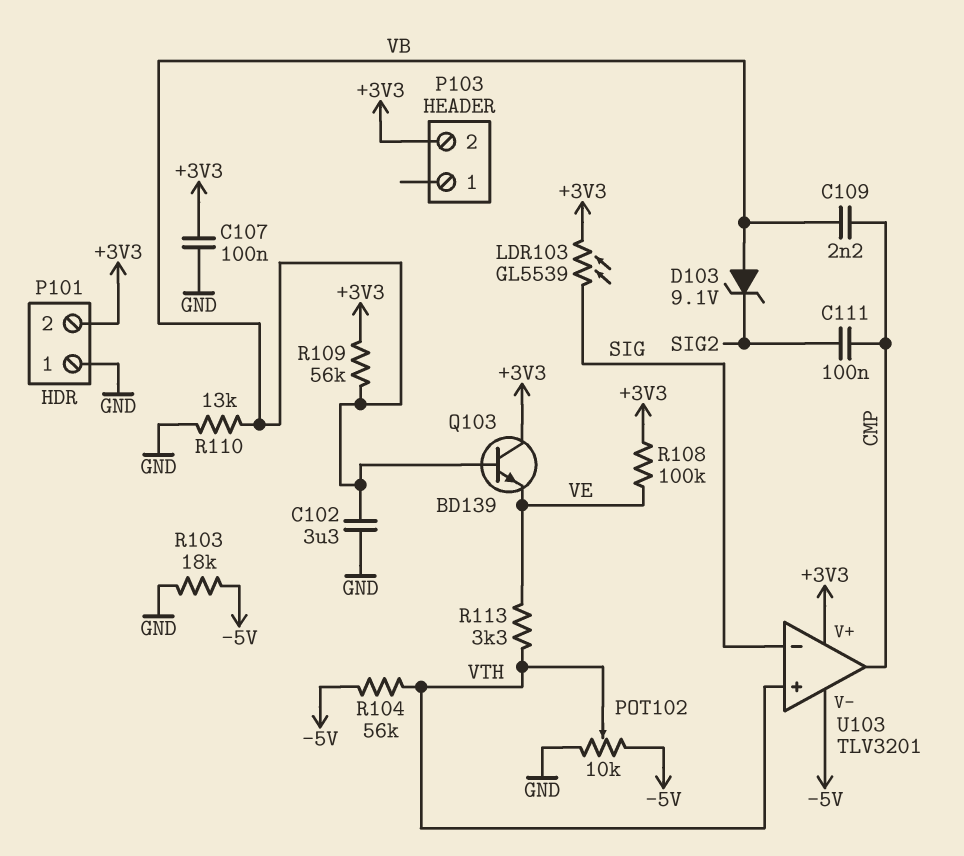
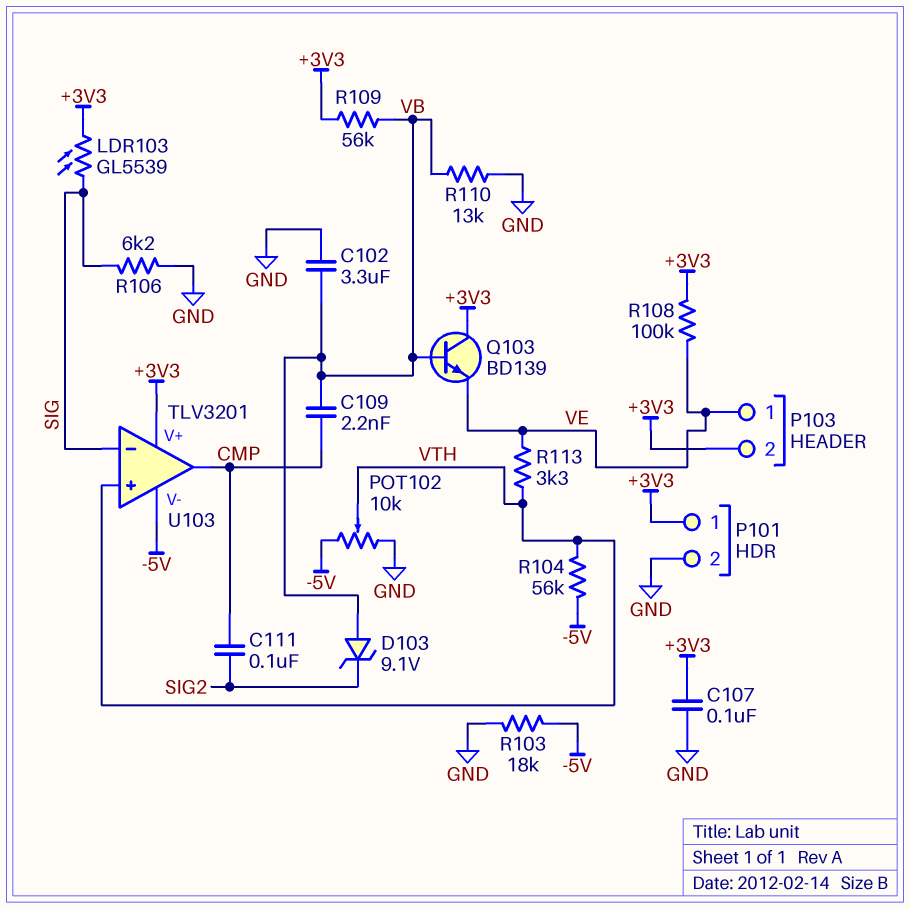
P101 pin 1: GND -> +3V3
P101 pin 2: +3V3 -> GND
P103 pin 1: none -> VE
R106: none -> 6.2k (GND, SIG)

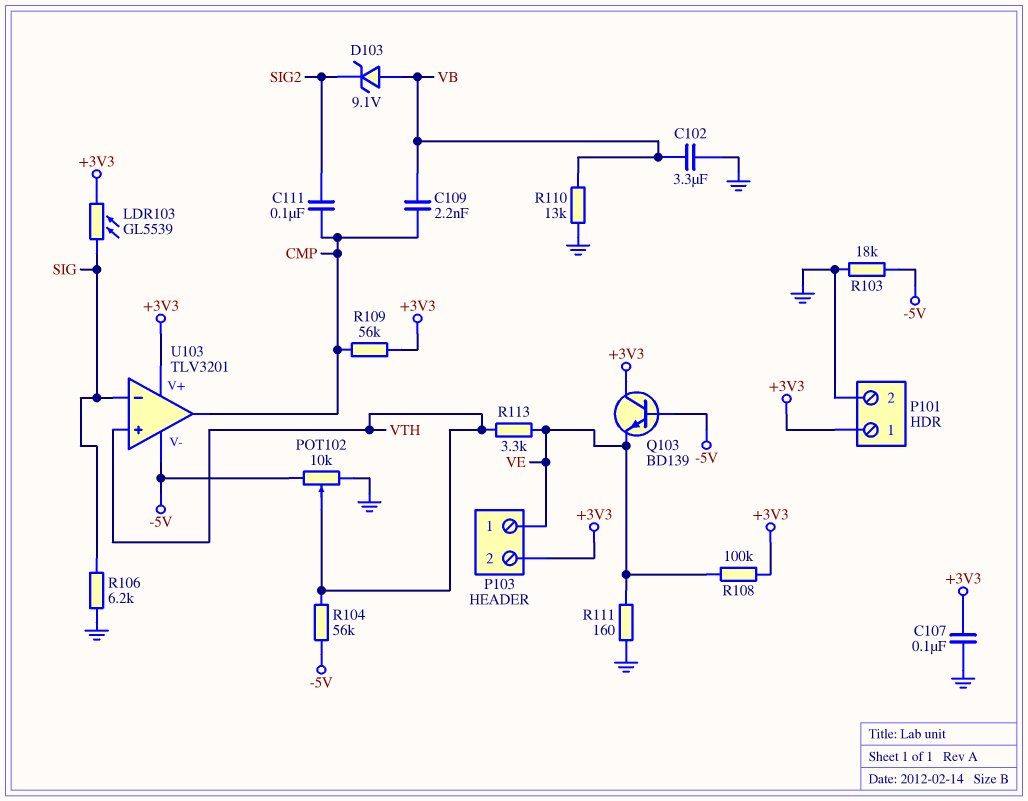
Q103: NPN BD139 (B VB, C +3V3, E VE) -> NPN BD139 (B -5V, C +3V3, E VE)
R109: 56k (+3V3, VB) -> 56k (+3V3, CMP)
R111: none -> 160 (GND, VE)

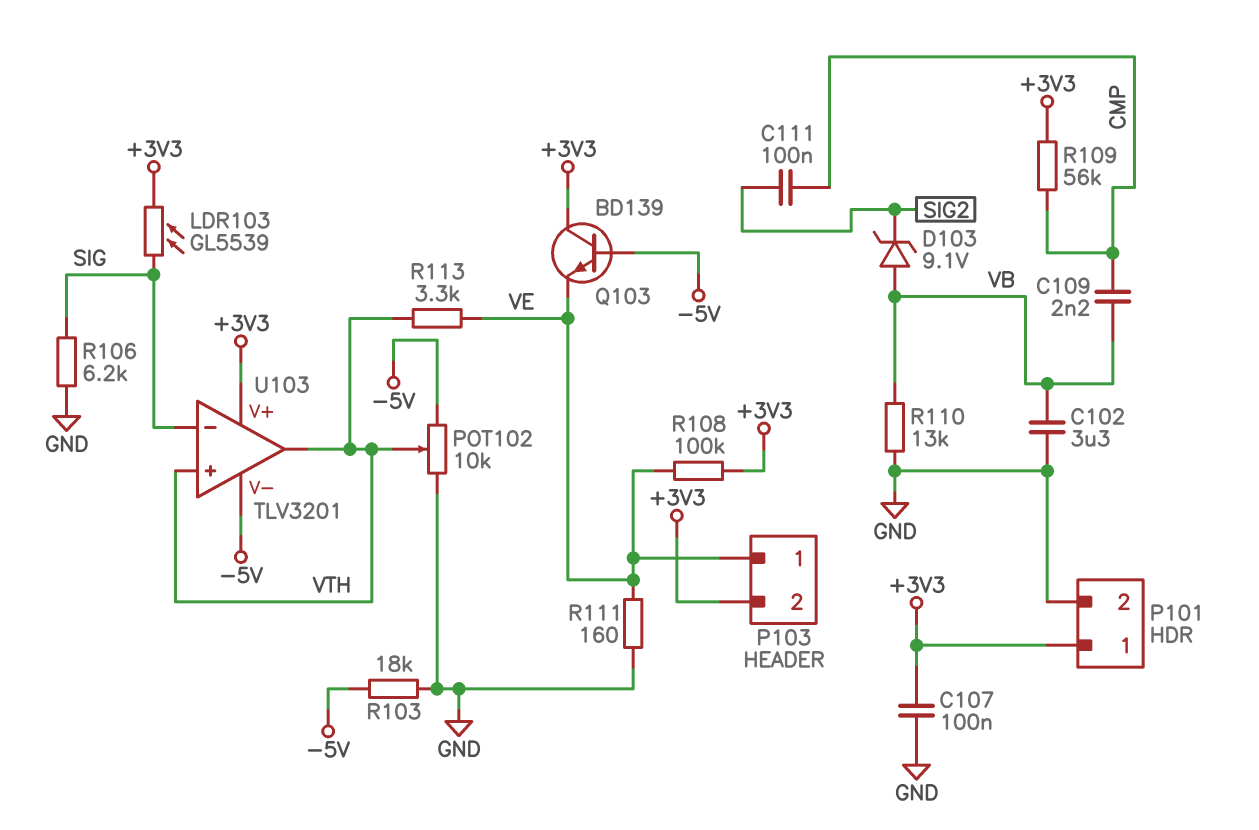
R104: 56k (-5V, VTH) -> none
U103 pin out: CMP -> VTH

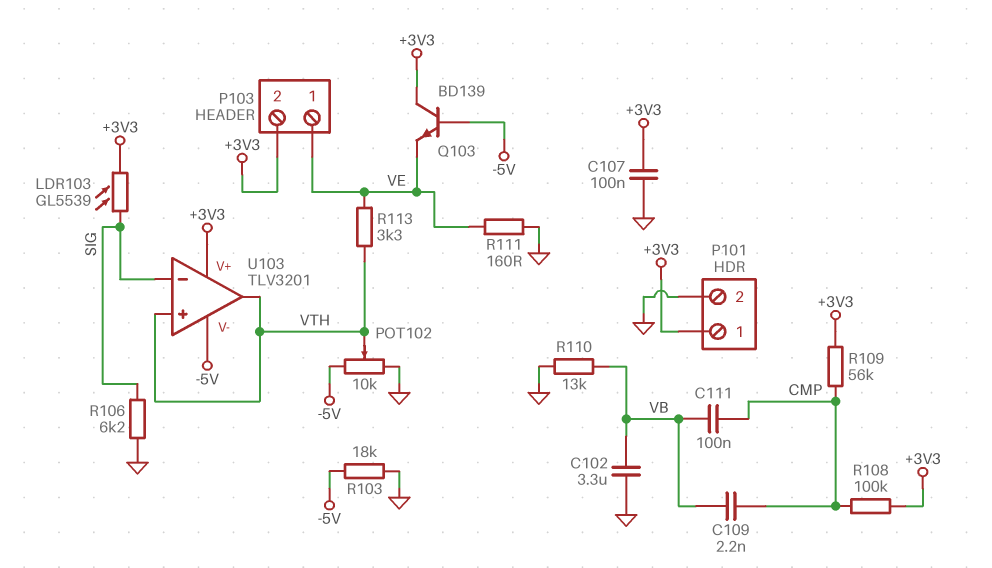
C111: 100nF (CMP, SIG2) -> 100nF (CMP, VB)
D103: zener 9.1V (A VB, K SIG2) -> none
R108: 100k (+3V3, VE) -> 100k (+3V3, CMP)

